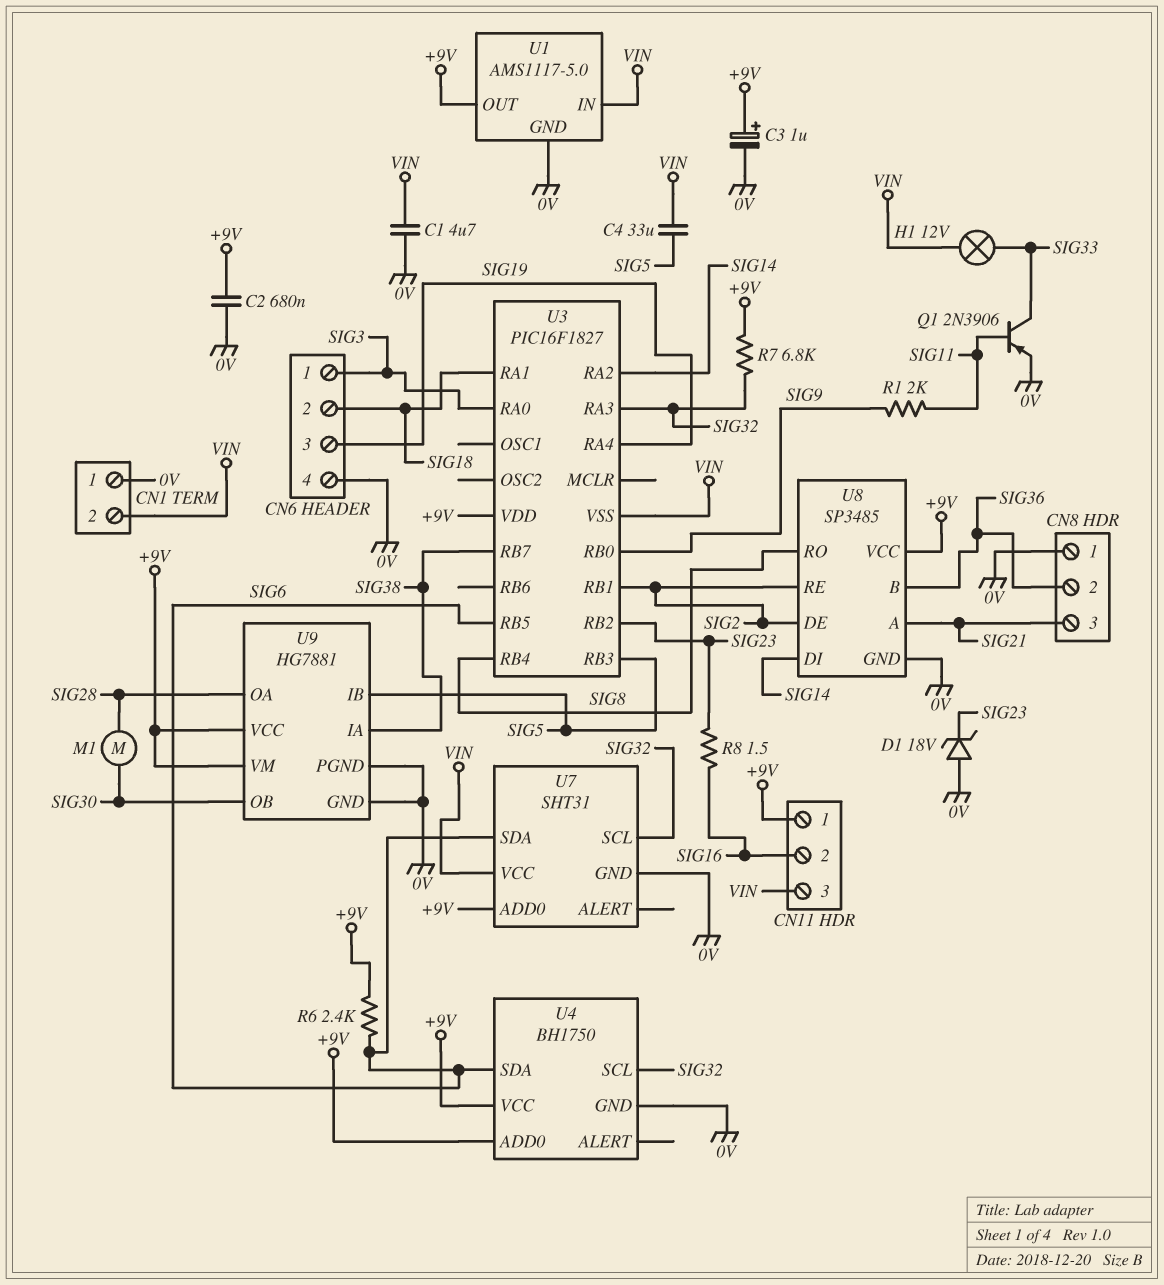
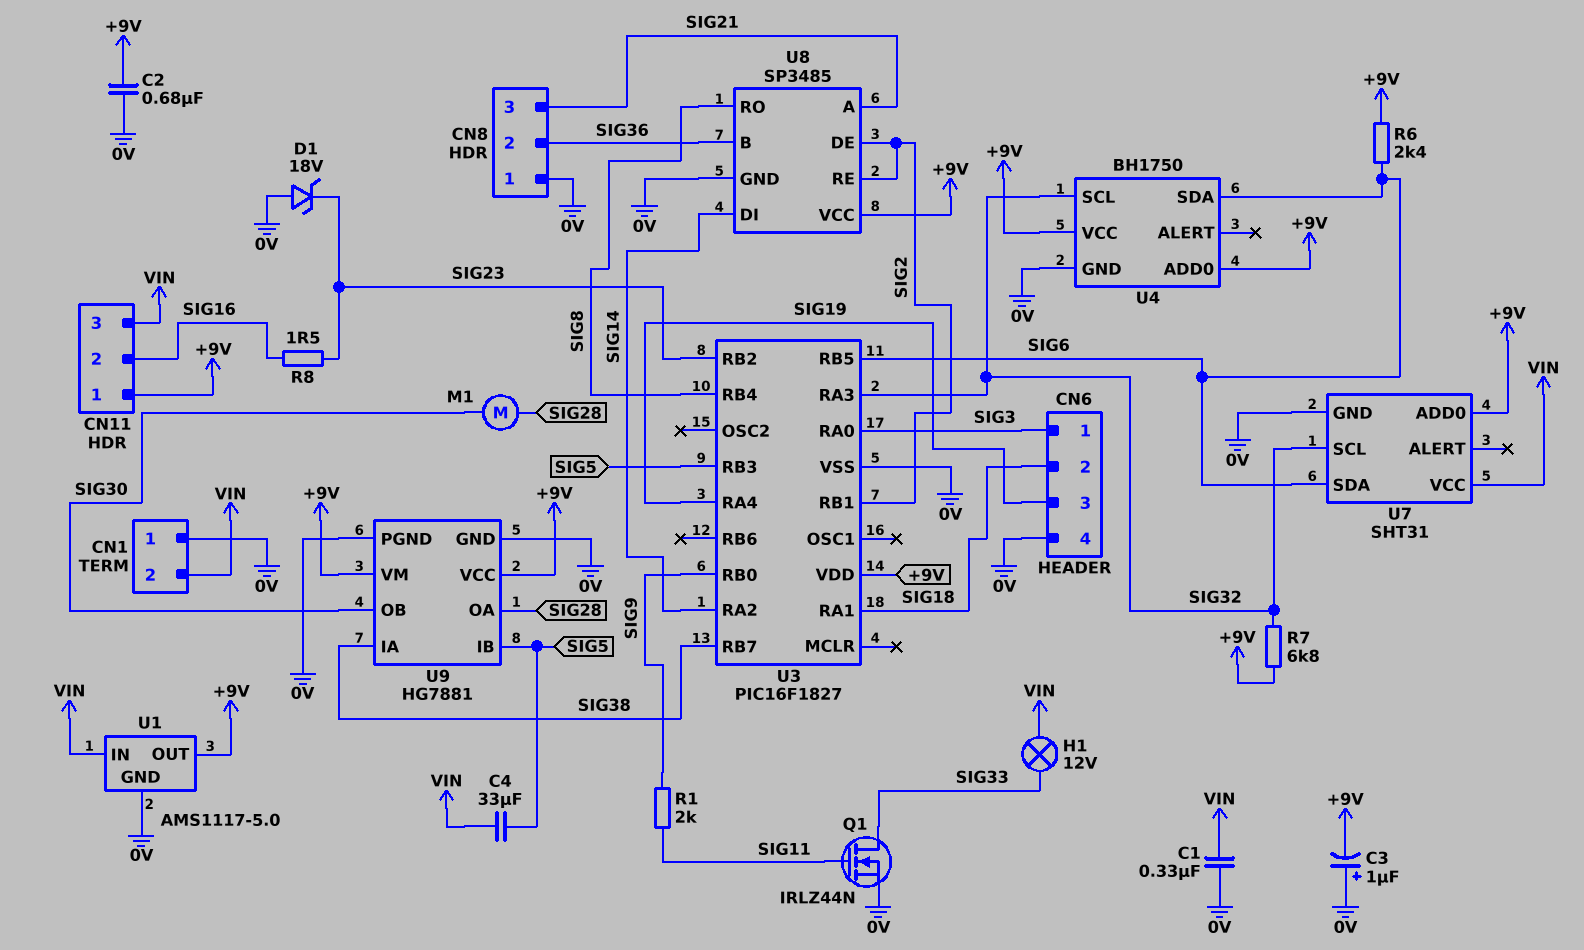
C1: 4.7uF (0V, VIN) -> 330nF (0V, VIN)
C3: 1uF (plus +9V, minus 0V) -> 1uF (plus 0V, minus +9V)
Q1: PNP 2N3906 (B SIG11, C SIG33, E 0V) -> NMOS IRLZ44N (G SIG11, D SIG33, S 0V)
U3 pin VSS: VIN -> 0V

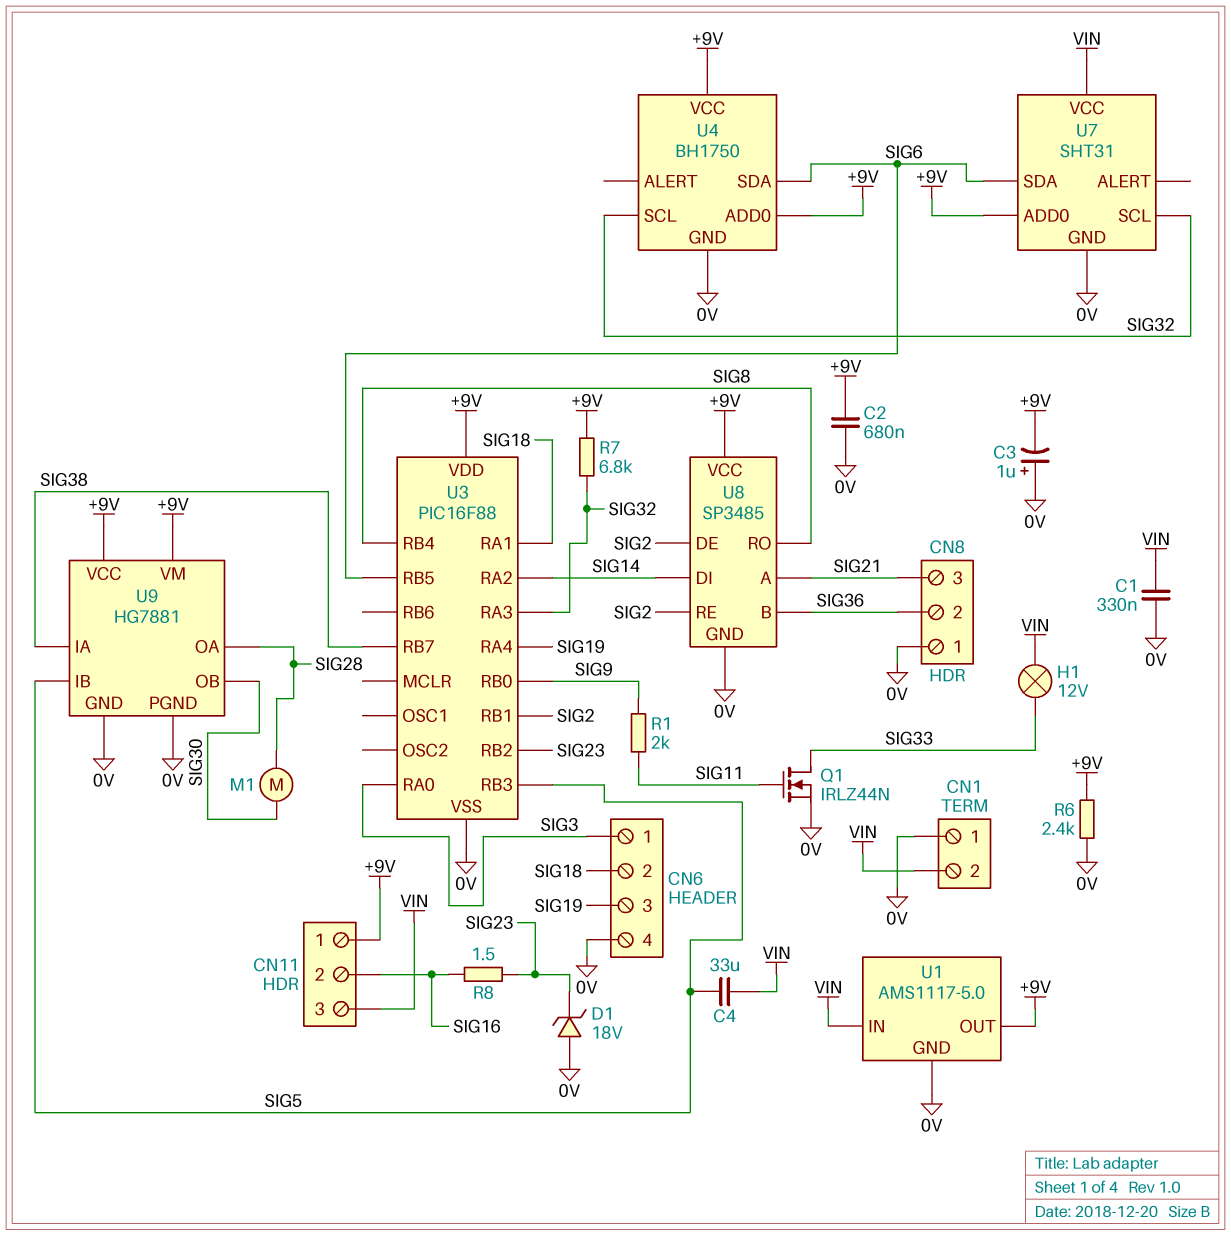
R6: 2.4k (+9V, SIG6) -> 2.4k (+9V, 0V)
U3: PIC16F1827 -> PIC16F88

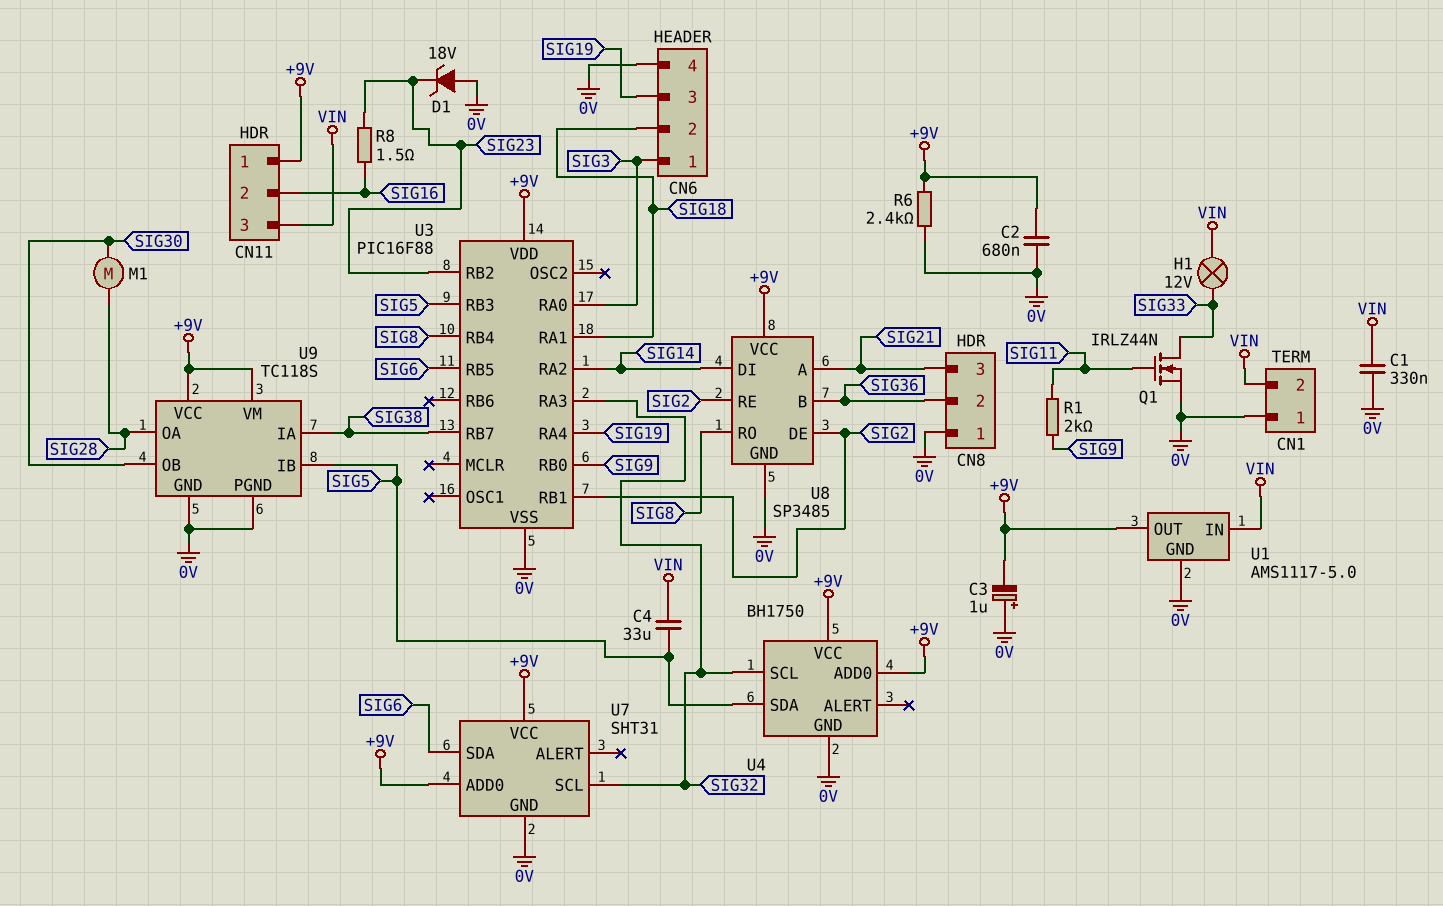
R7: 6.8k (+9V, SIG32) -> none
U4 pin SDA: SIG6 -> SIG5
U7 pin VCC: VIN -> +9V
U9: HG7881 -> TC118S

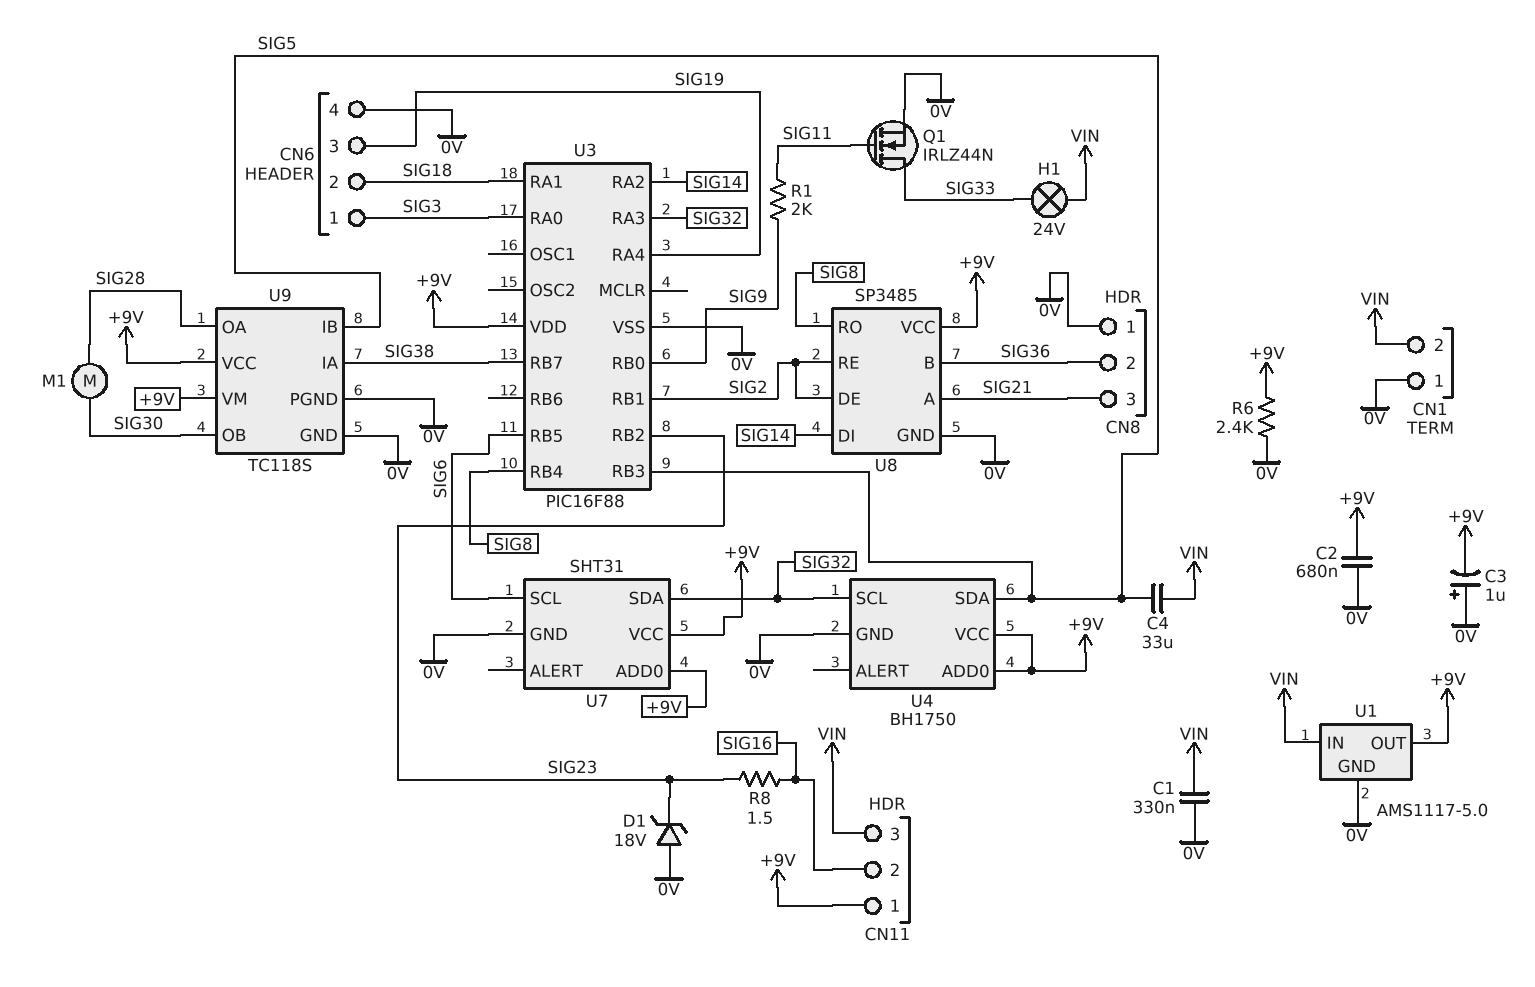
H1: lamp 12V (SIG33, VIN) -> lamp 24V (SIG33, VIN)
U7 pin SCL: SIG32 -> SIG6
U7 pin SDA: SIG6 -> SIG32

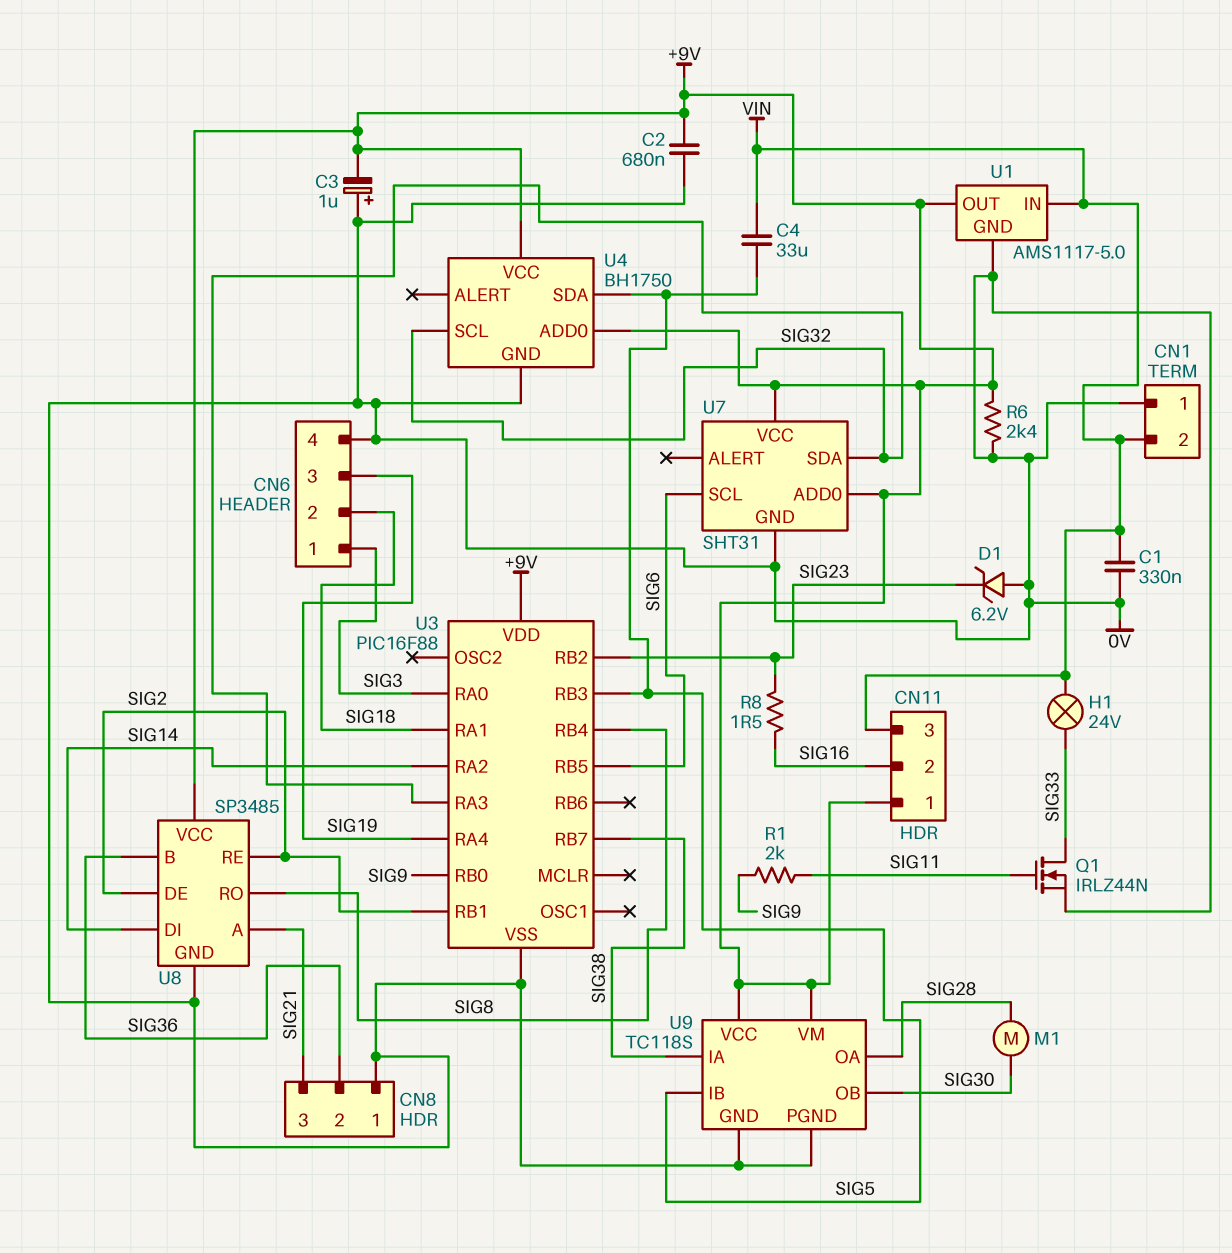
D1: zener 18V (A 0V, K SIG23) -> zener 6.2V (A 0V, K SIG23)

